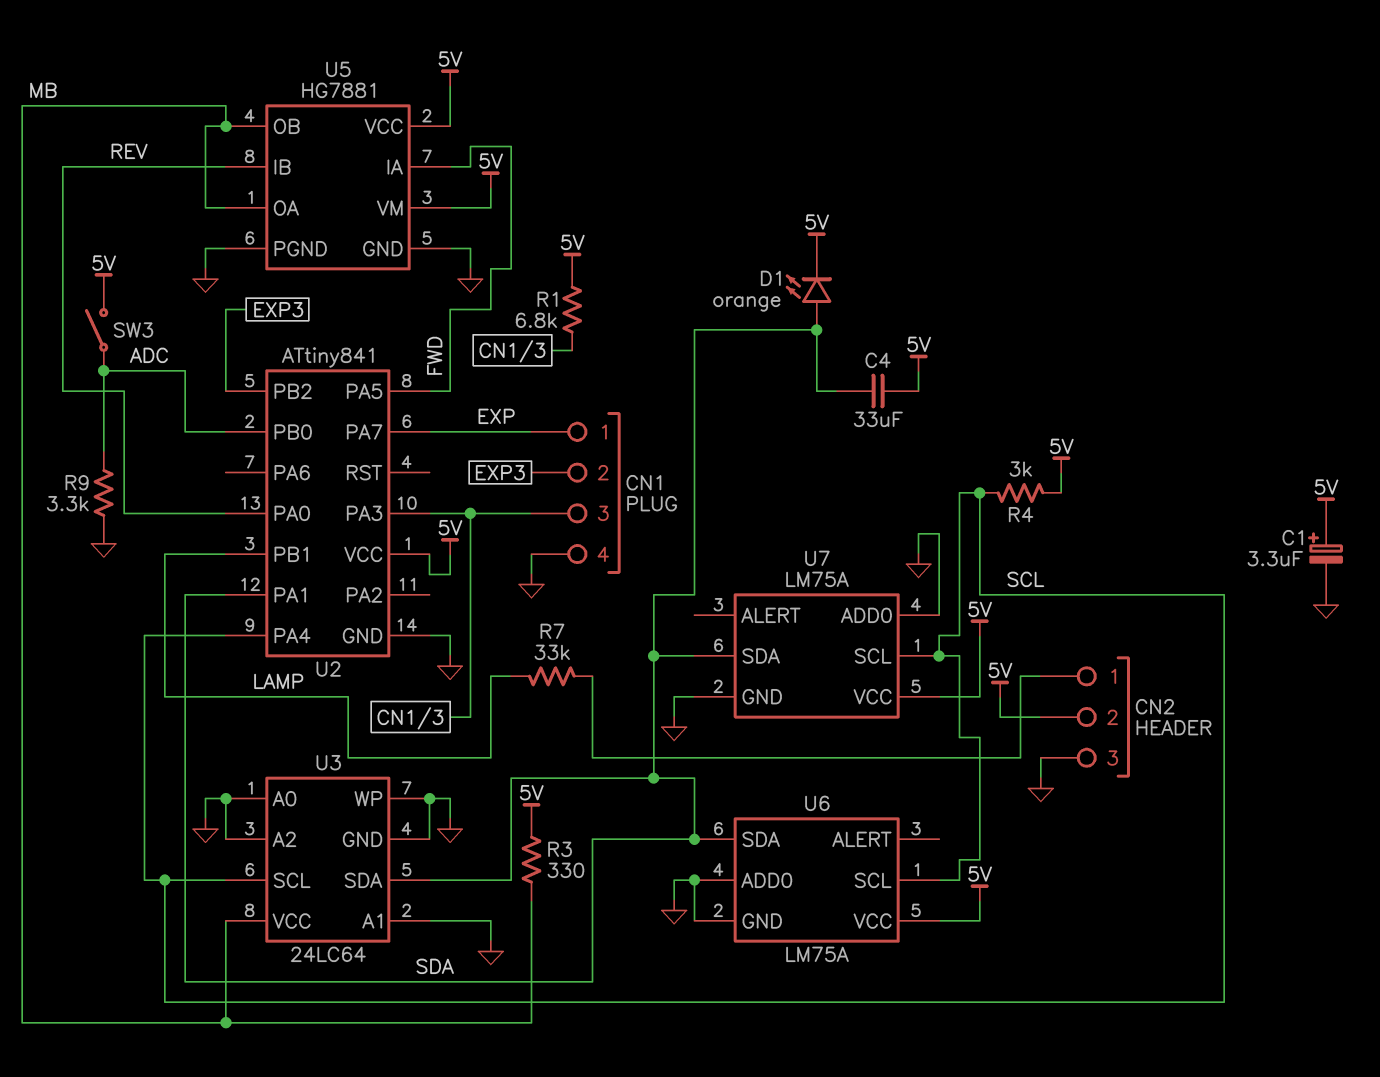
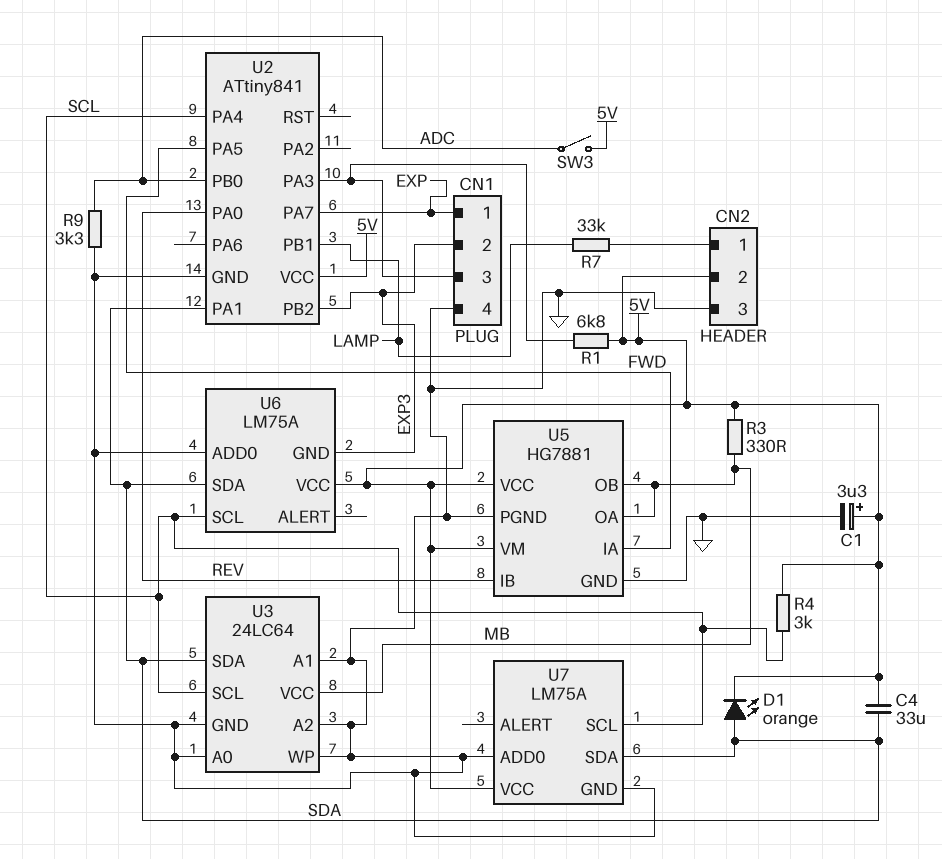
U6 pin GND: GND -> EXP3

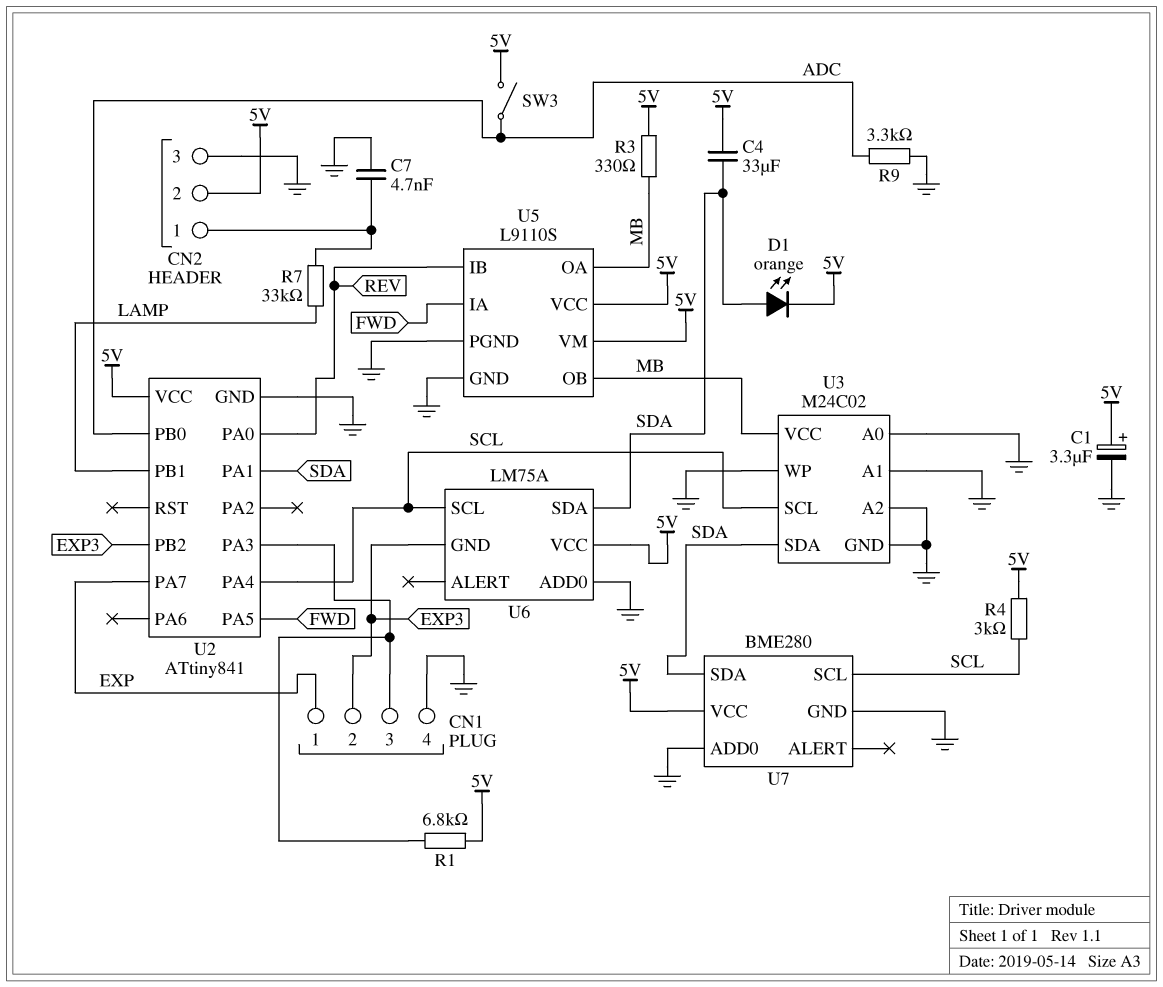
C7: none -> 4.7nF (CN2/1, GND)
U3: 24LC64 -> M24C02
U5: HG7881 -> L9110S
U7: LM75A -> BME280

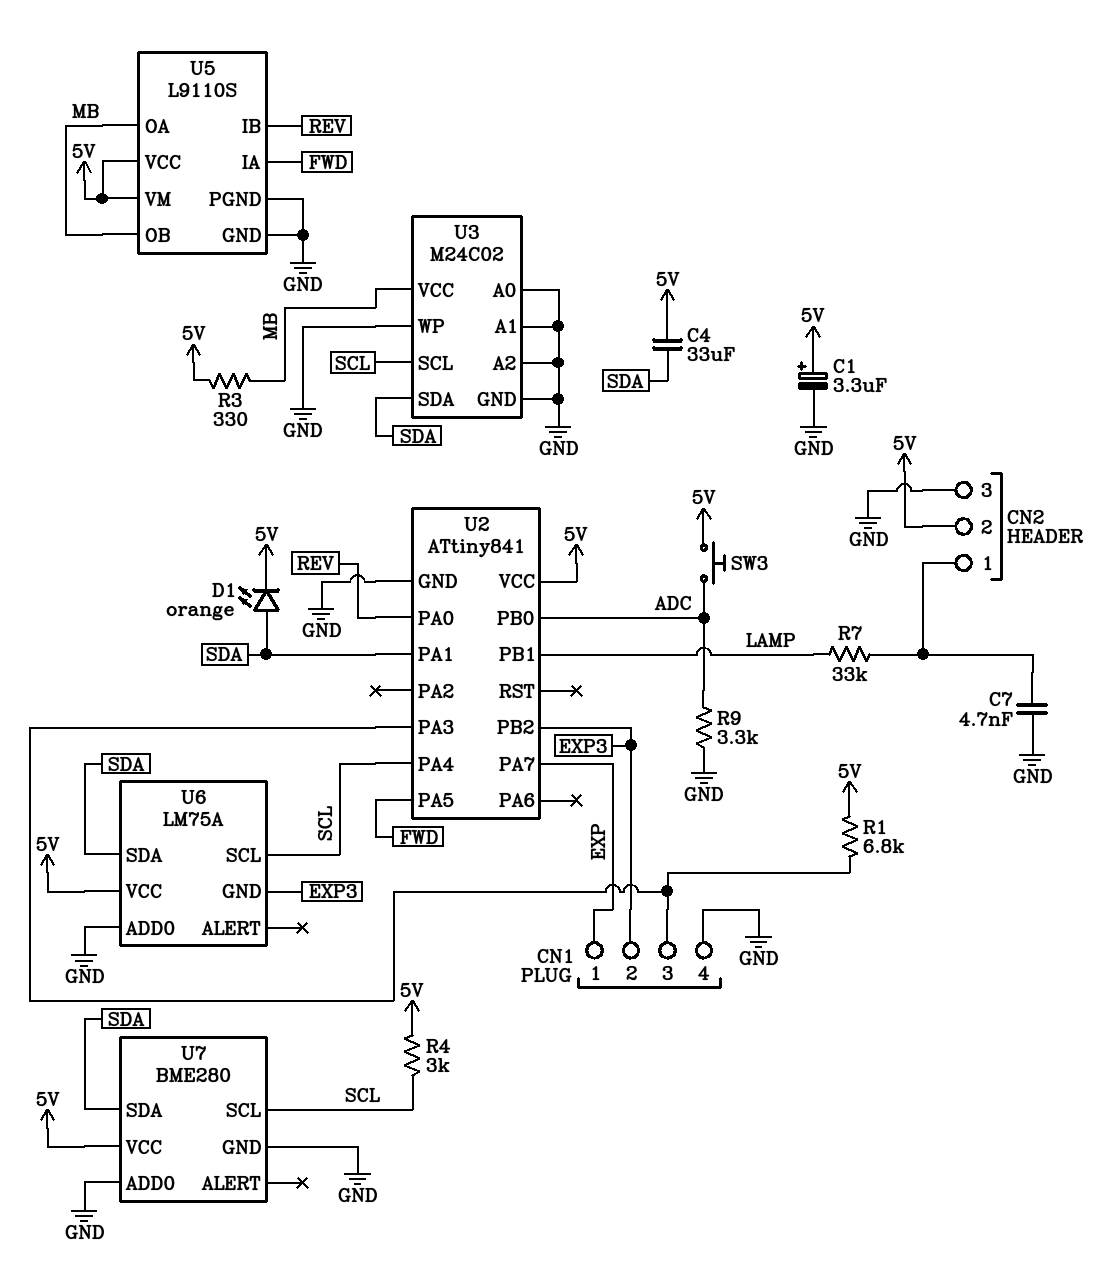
SW3: switch (5V, ADC) -> button (5V, ADC)

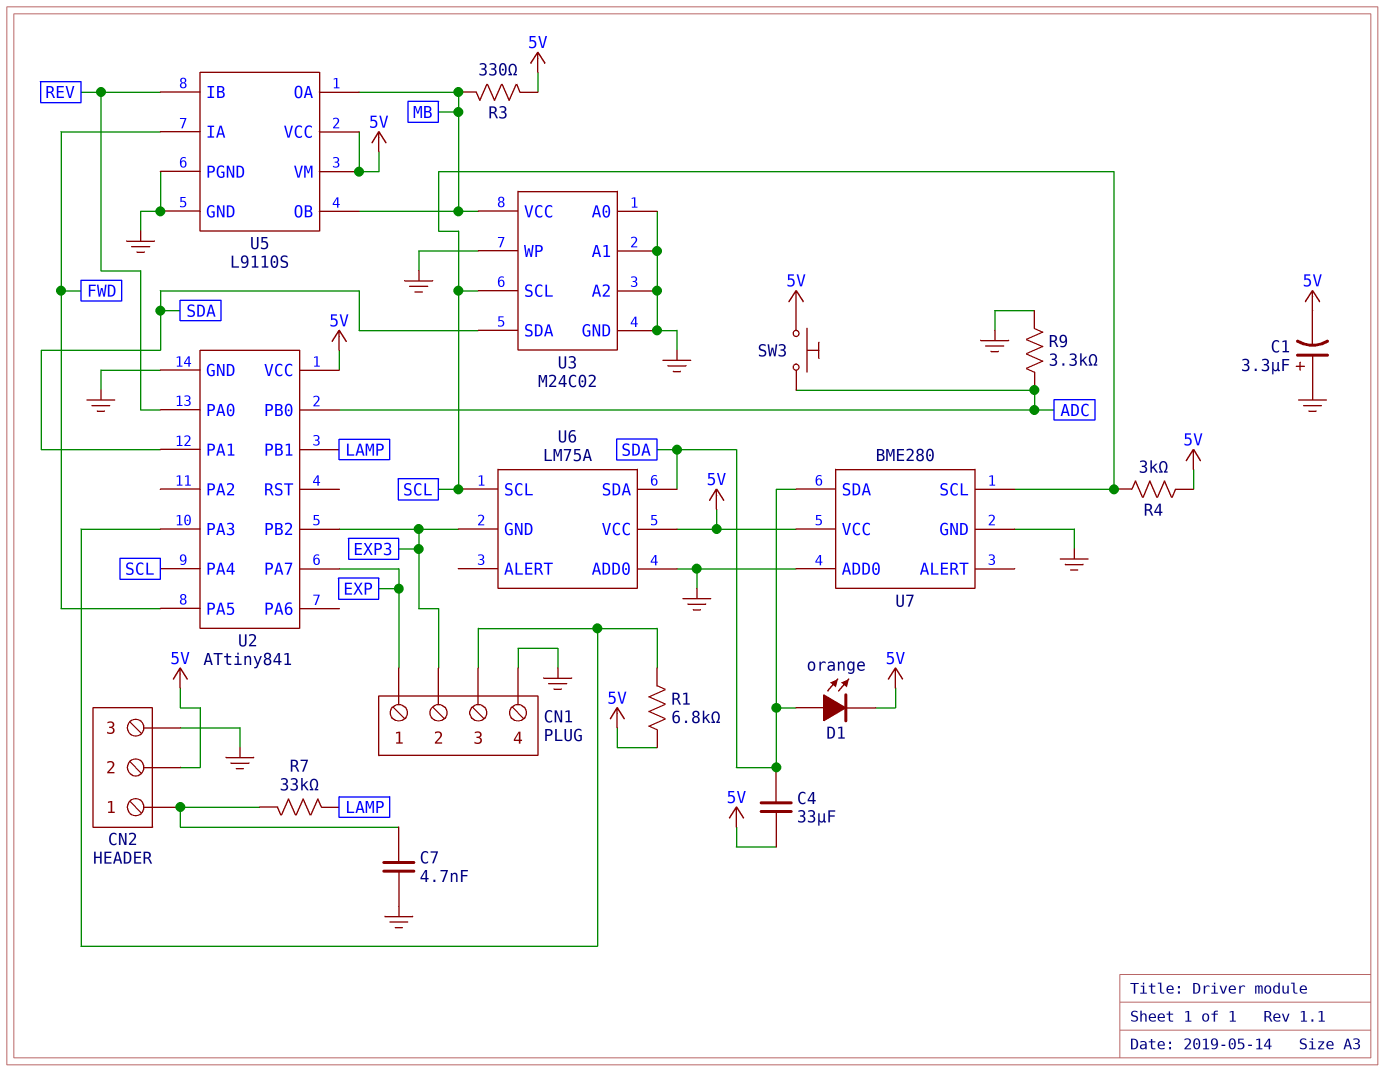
C1: 3.3uF (plus 5V, minus GND) -> 3.3uF (plus GND, minus 5V)

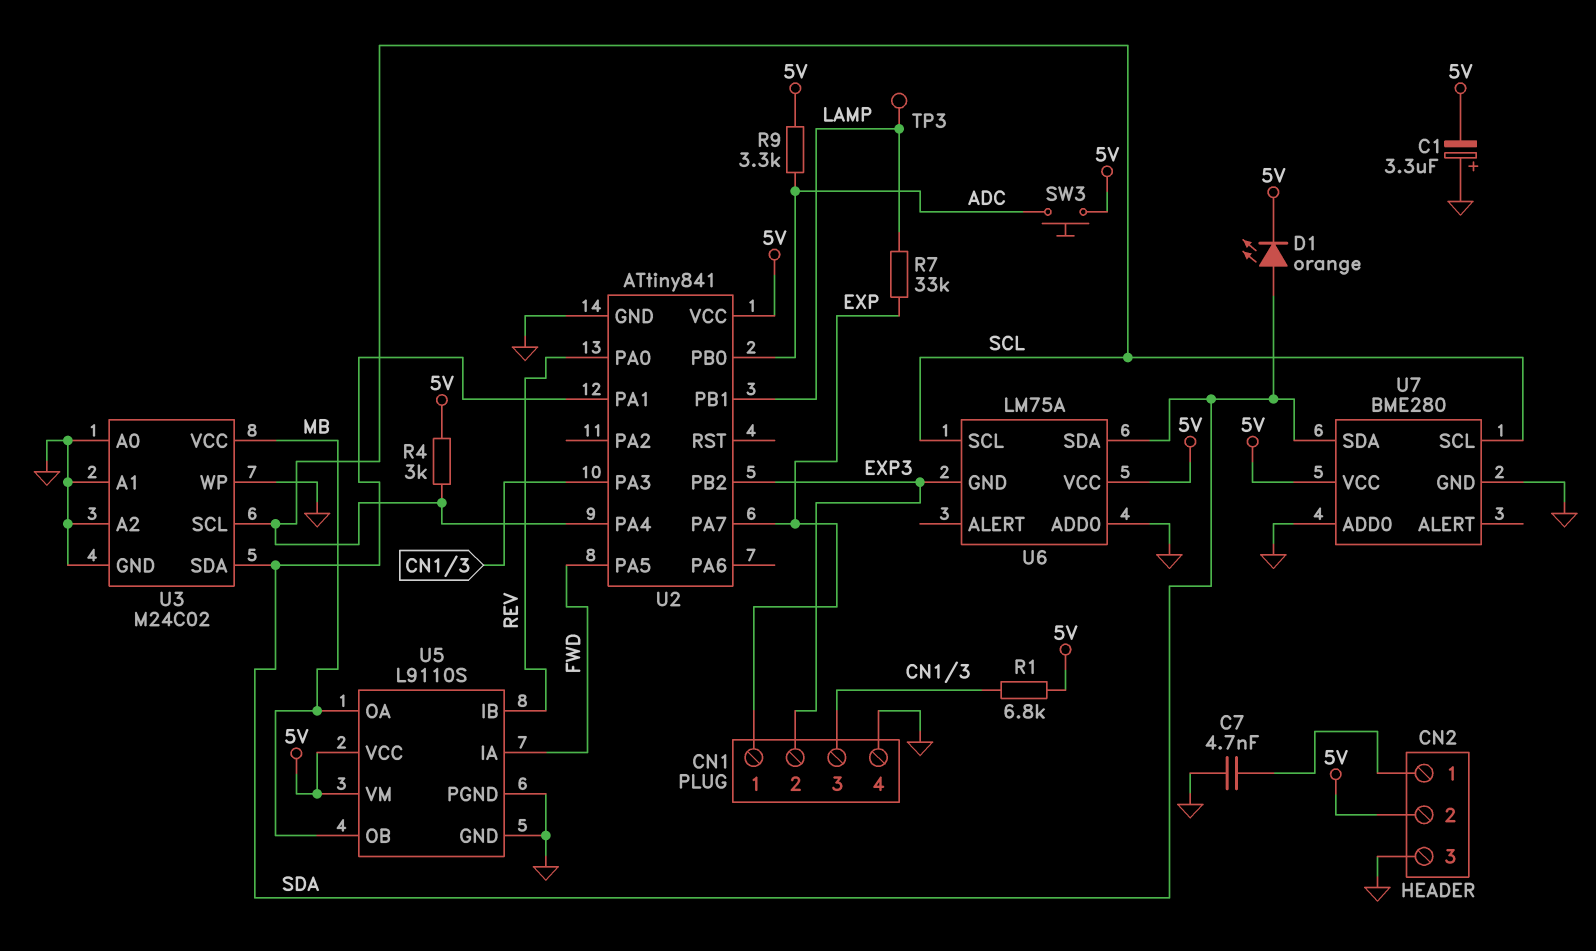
C4: 33uF (5V, SDA) -> none
R3: 330 (5V, MB) -> none
R7: 33k (CN2/1, LAMP) -> 33k (EXP, LAMP)
R9: 3.3k (ADC, GND) -> 3.3k (5V, ADC)
TP3: none -> test point (LAMP)

